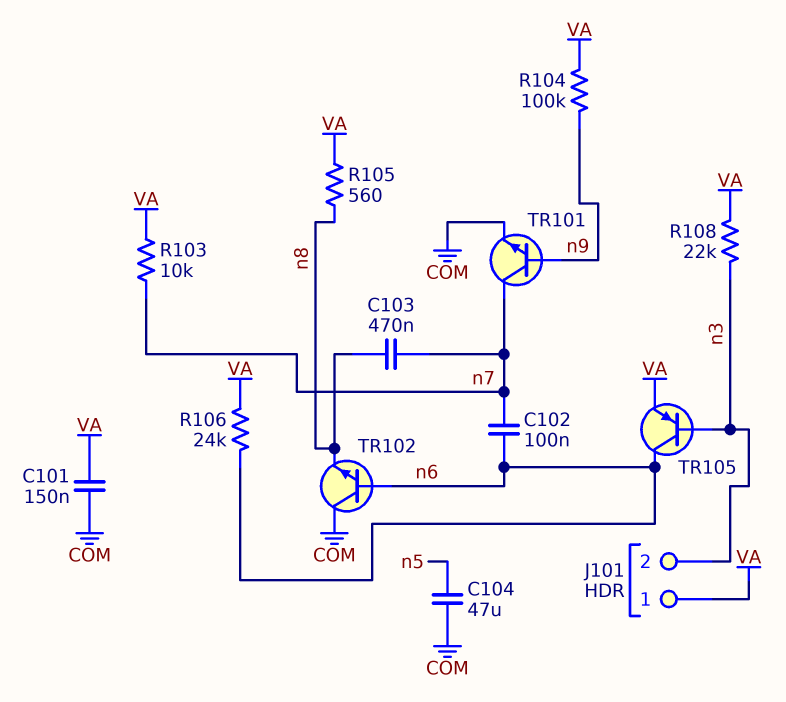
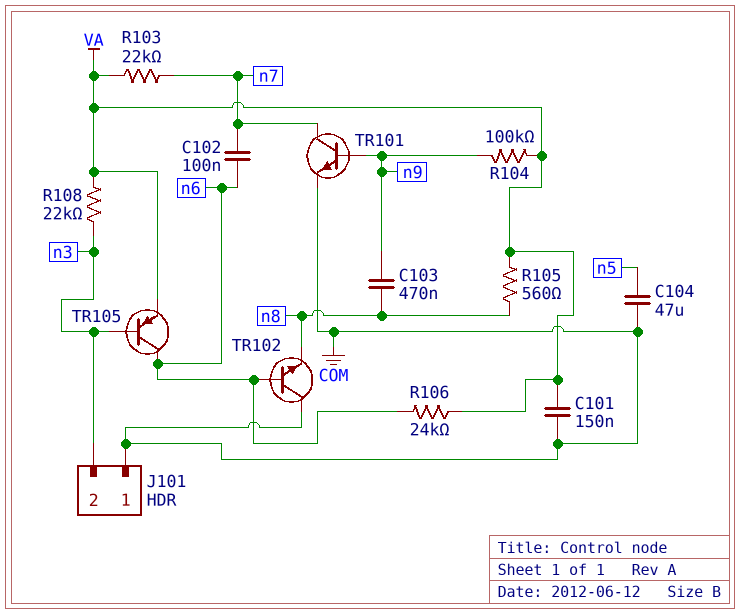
C103: 470nF (n7, n8) -> 470nF (n8, n9)
J101 pin 1: VA -> COM
R103: 10k (VA, n7) -> 22k (VA, n7)

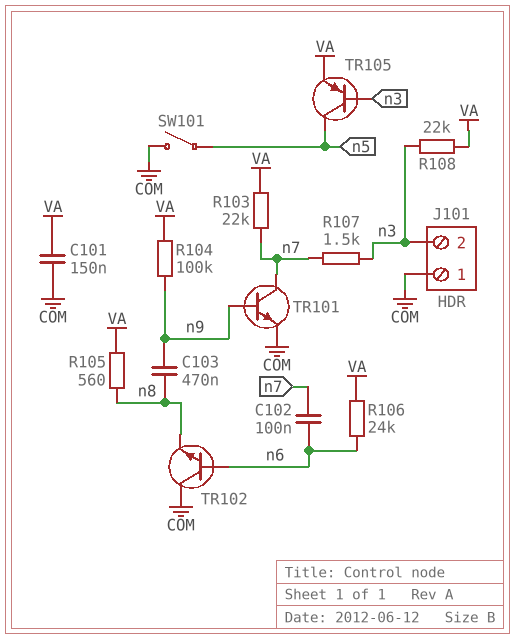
C104: 47uF (COM, n5) -> none
R107: none -> 1.5k (n3, n7)
SW101: none -> switch (COM, n5)
TR105: PNP (B n3, C n6, E VA) -> PNP (B n3, C n5, E VA)

